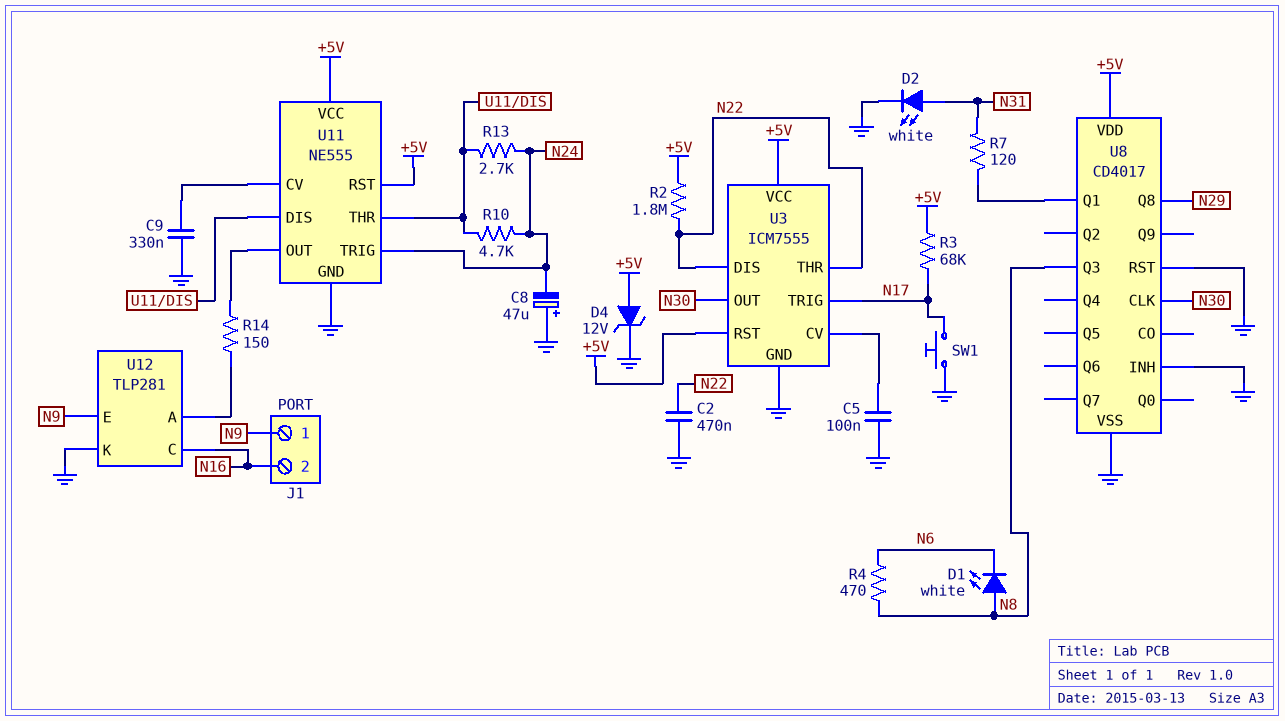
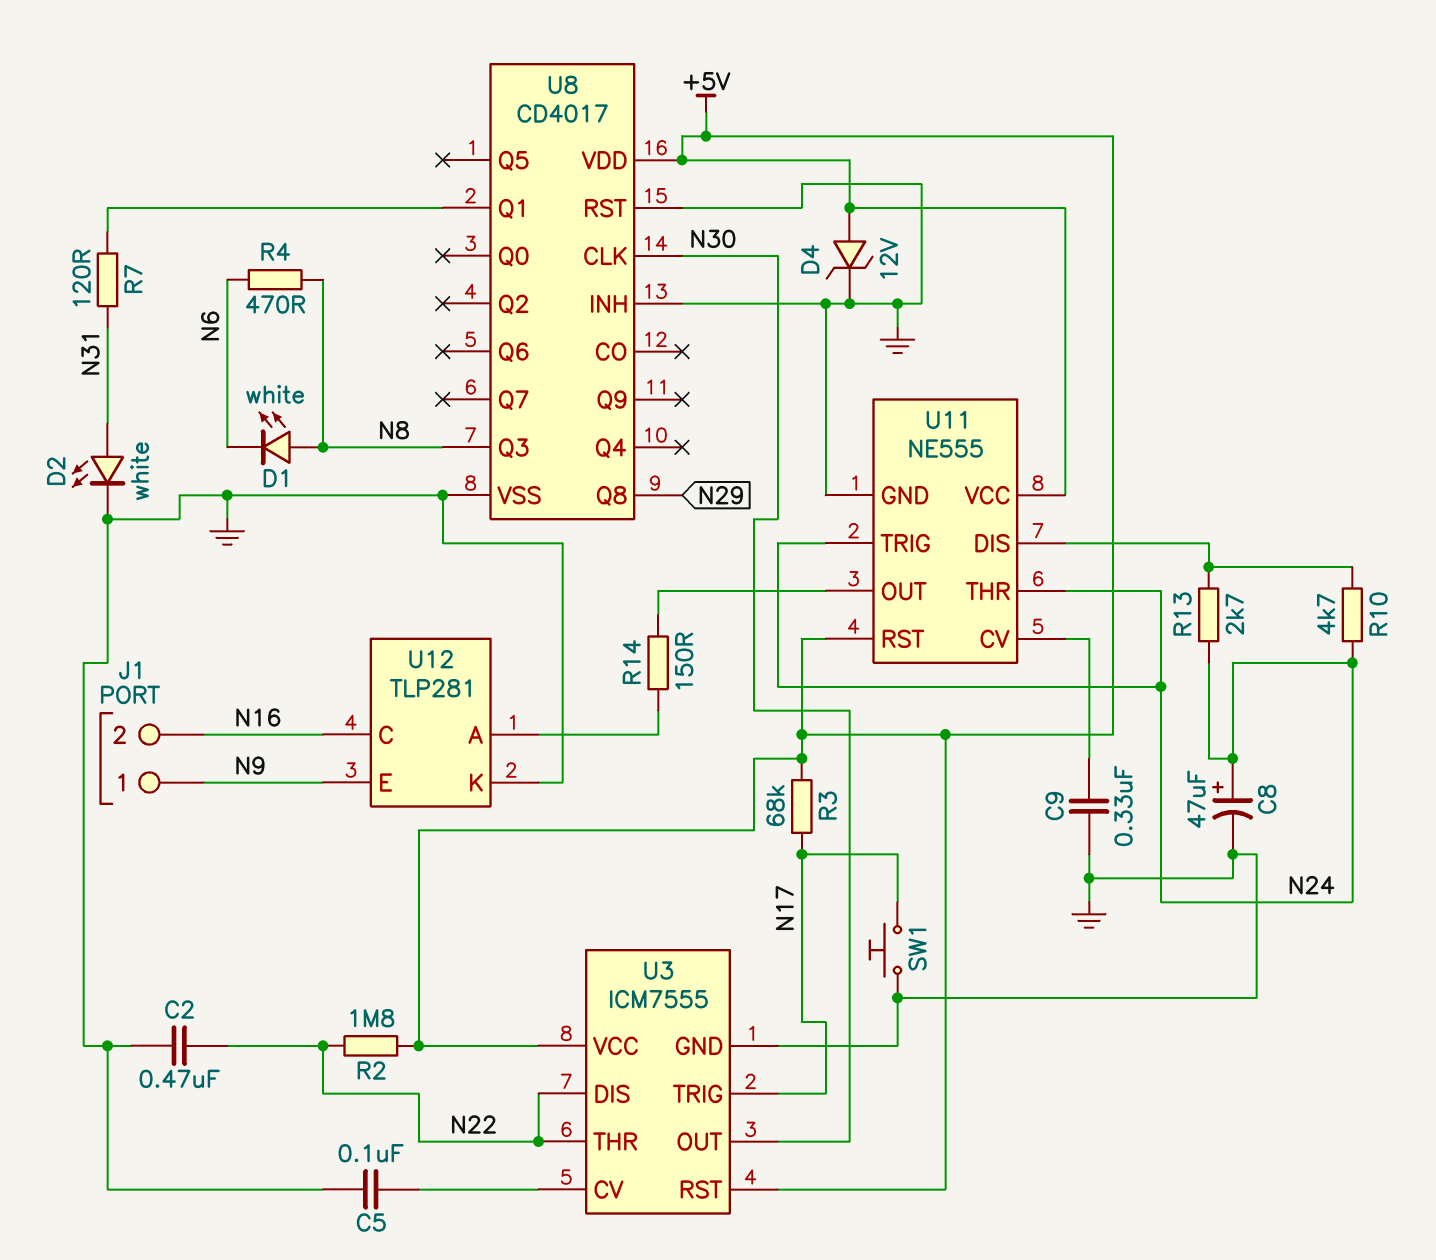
C8: 47uF (plus GND, minus N24) -> 47uF (plus N24, minus GND)
U11 pin THR: U11/DIS -> N24

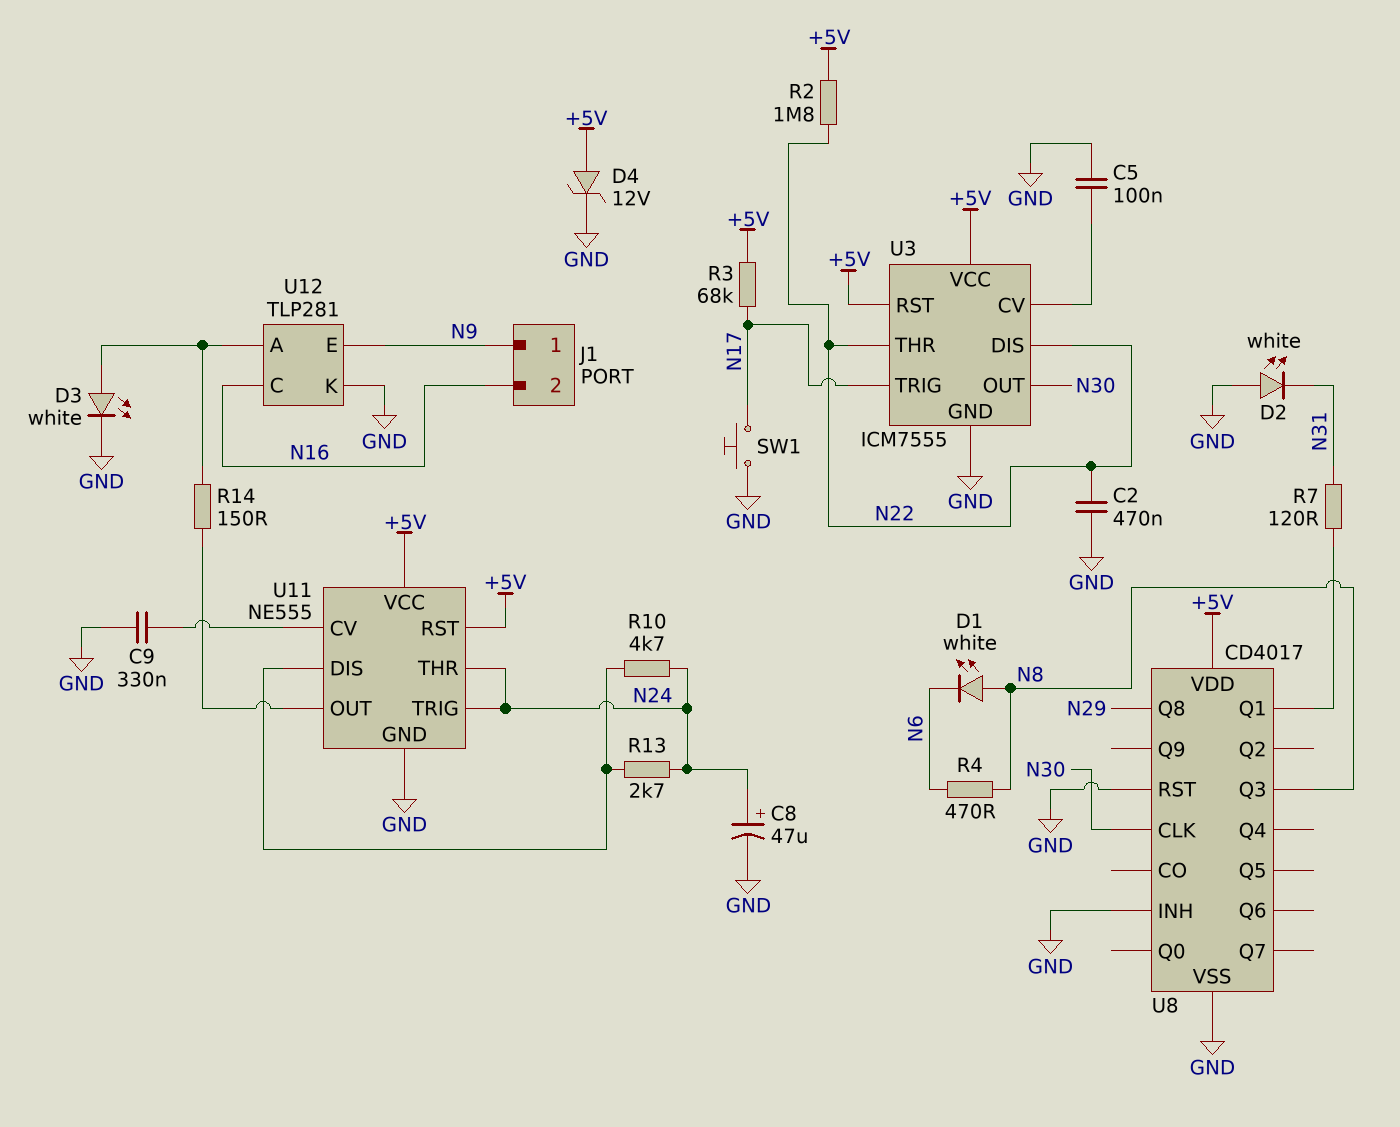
D2: LED white (A N31, K GND) -> LED white (A GND, K N31)
D3: none -> LED white (A U12/A, K GND)

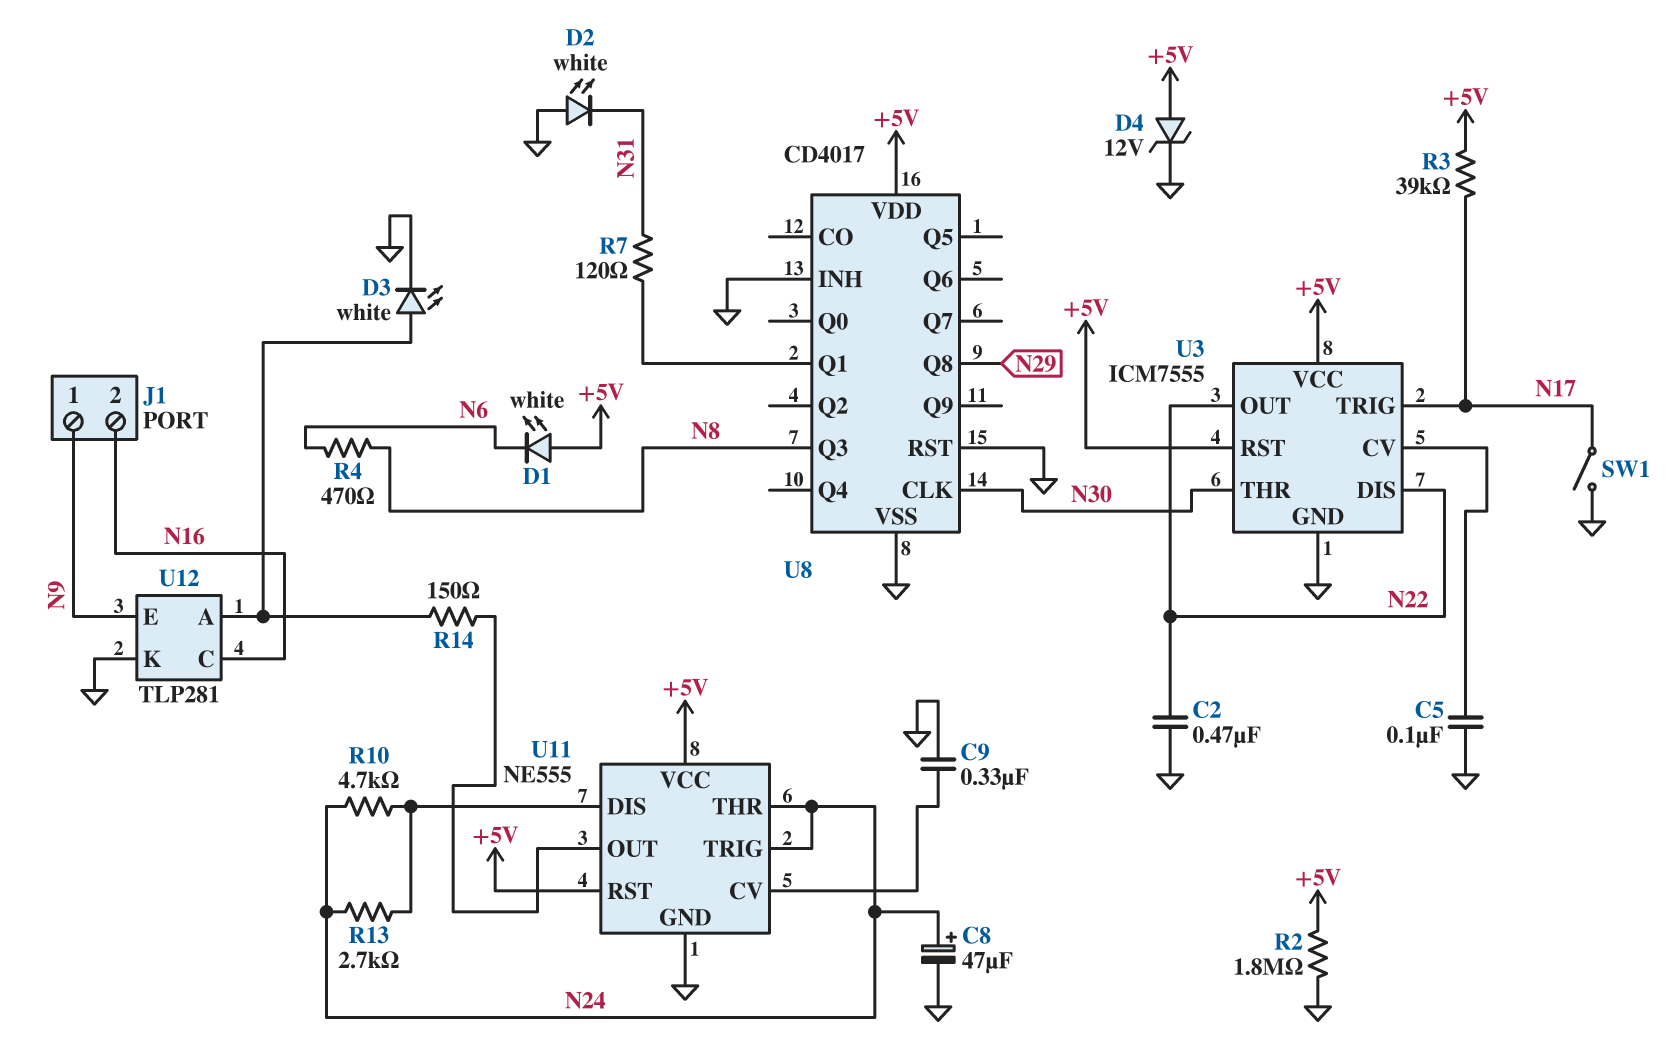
D1: LED white (A N8, K N6) -> LED white (A +5V, K N6)
R2: 1.8M (+5V, N22) -> 1.8M (+5V, GND)
R3: 68k (+5V, N17) -> 39k (+5V, N17)
SW1: button (GND, N17) -> switch (GND, N17)
U3 pin OUT: N30 -> N22
U3 pin THR: N22 -> N30

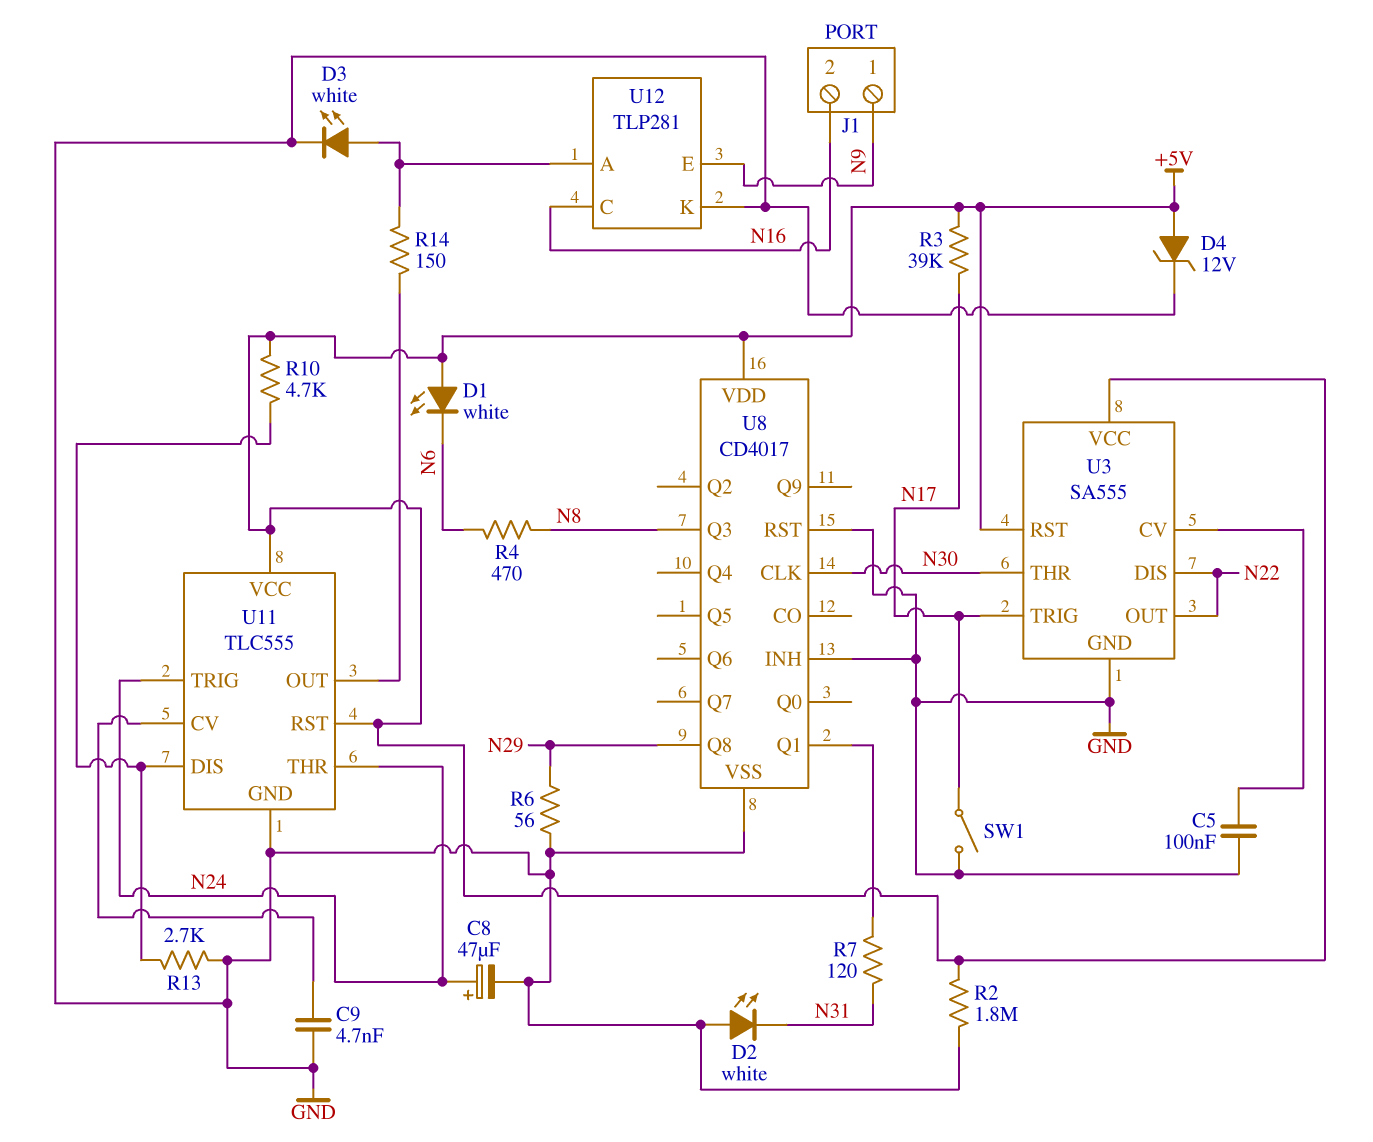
C2: 470nF (GND, N22) -> none
C9: 330nF (GND, U11/CV) -> 4.7nF (GND, U11/CV)
R6: none -> 56 (GND, N29)
R10: 4.7k (N24, U11/DIS) -> 4.7k (+5V, U11/DIS)
R13: 2.7k (N24, U11/DIS) -> 2.7k (GND, U11/DIS)
U3: ICM7555 -> SA555
U11: NE555 -> TLC555

